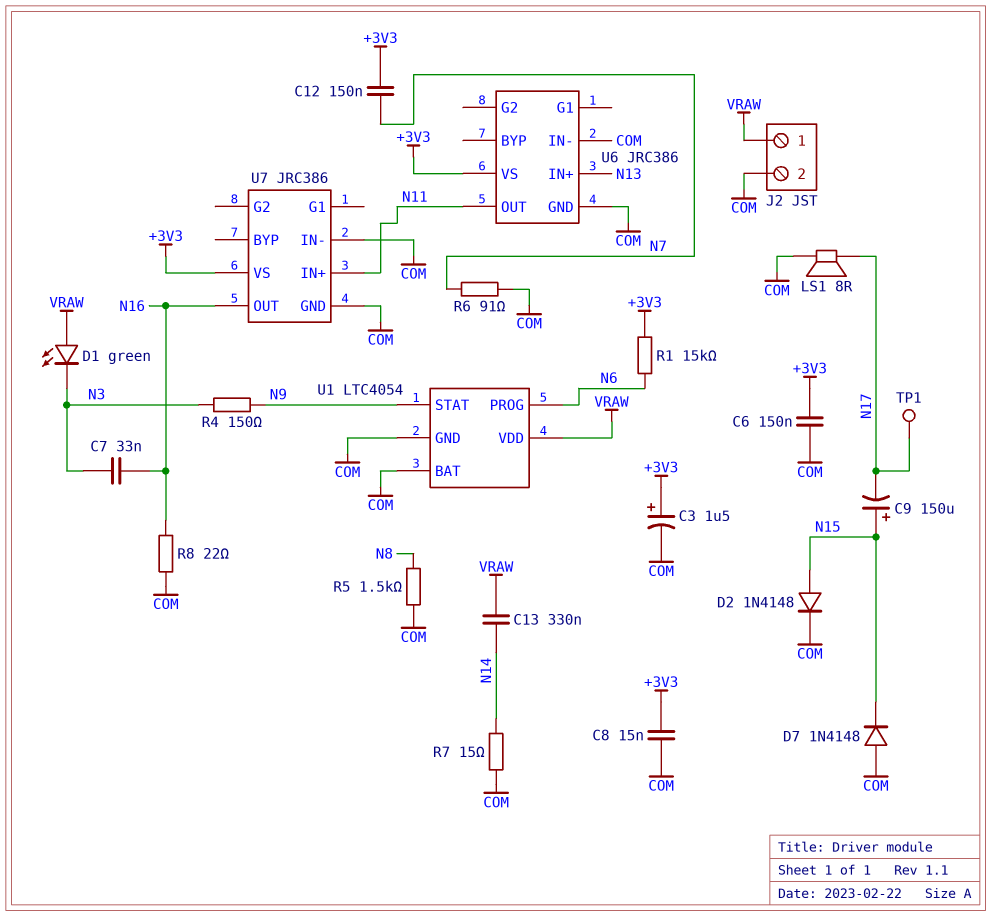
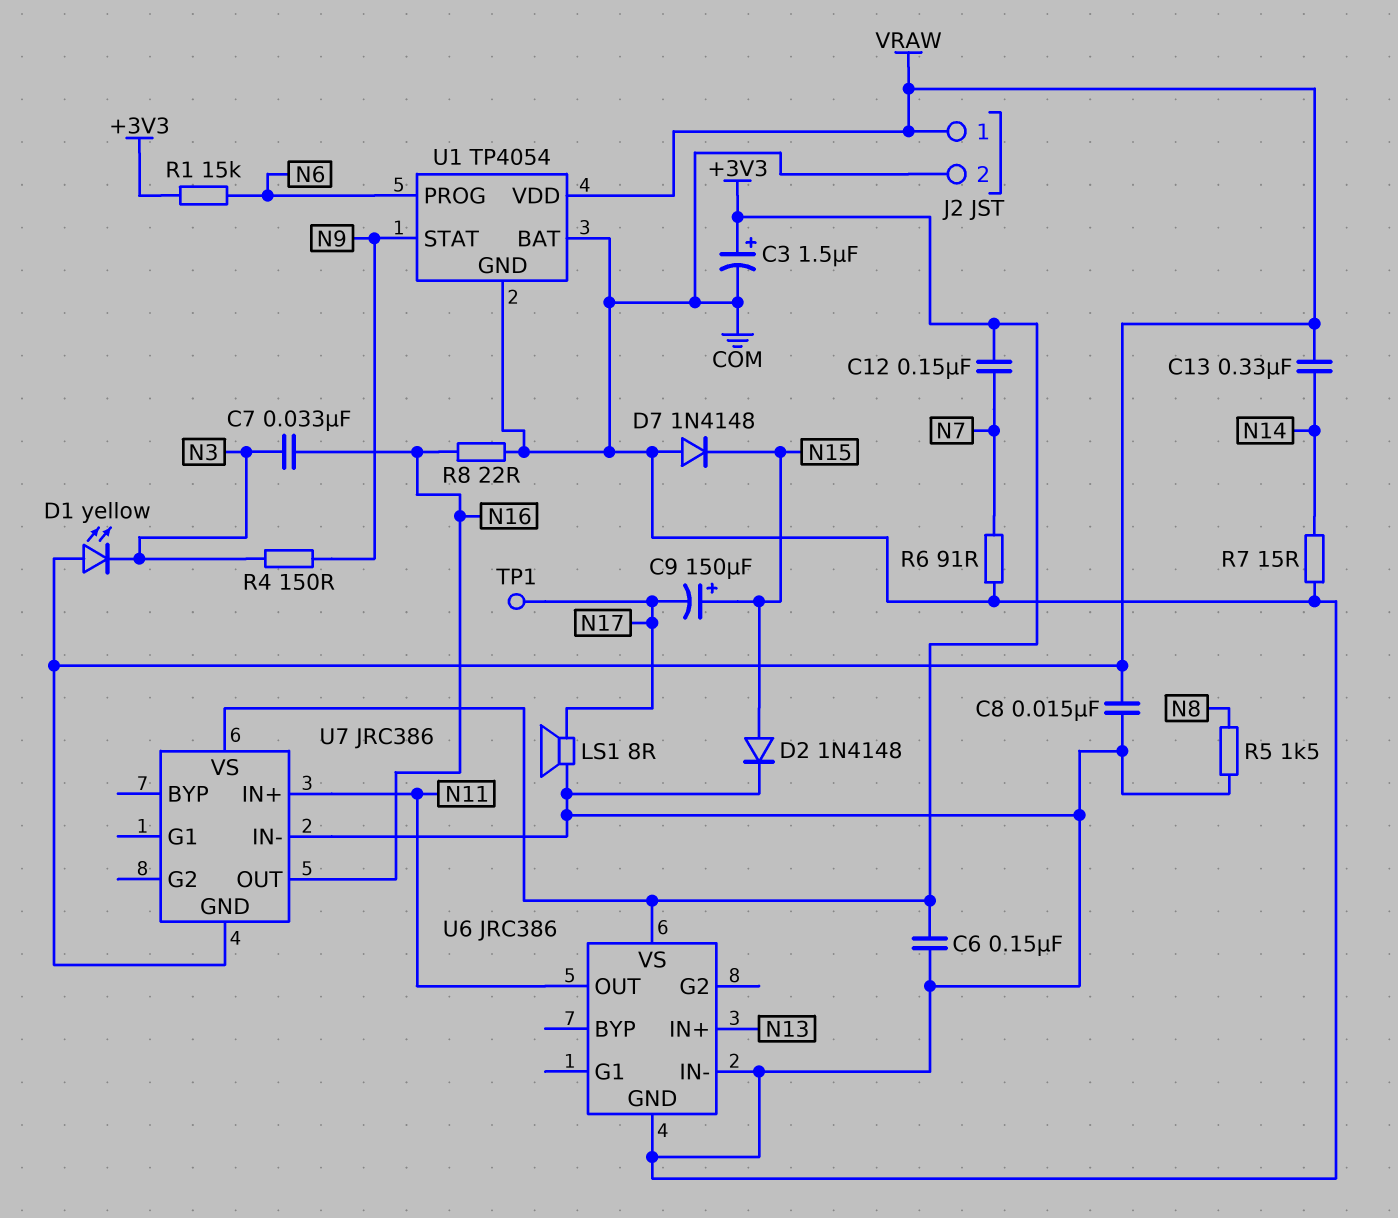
C8: 15nF (+3V3, COM) -> 15nF (COM, VRAW)
D1: LED green (A VRAW, K N3) -> LED yellow (A VRAW, K N3)
U1: LTC4054 -> TP4054
U7 pin GND: COM -> VRAW

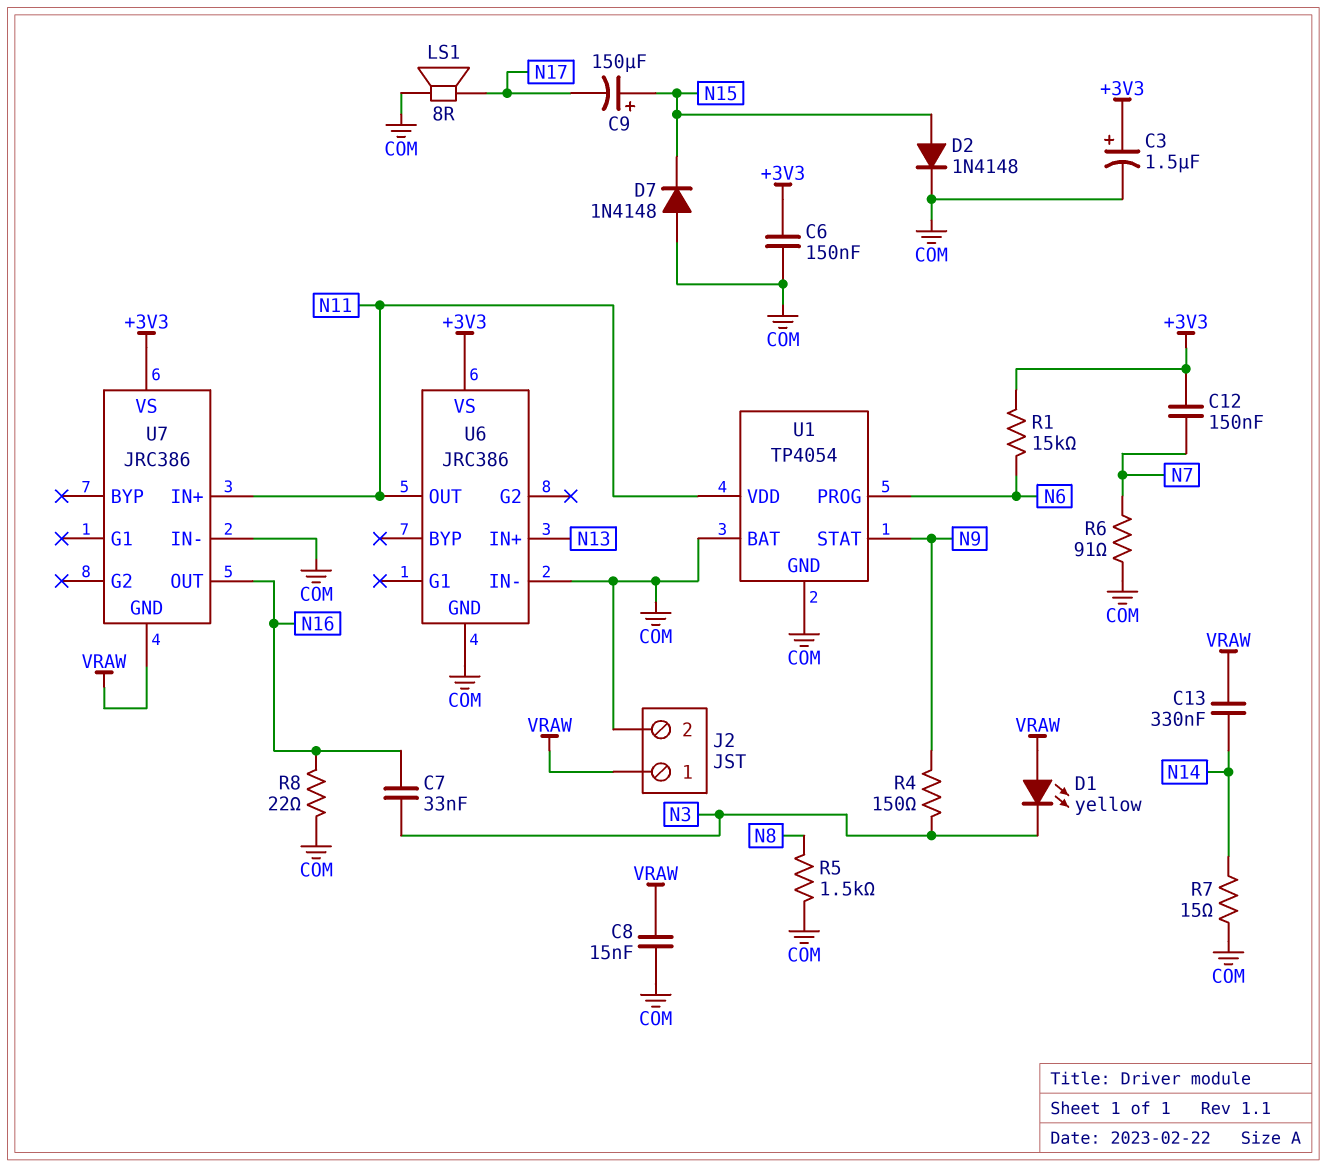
TP1: test point (N17) -> none
U1 pin VDD: VRAW -> N11

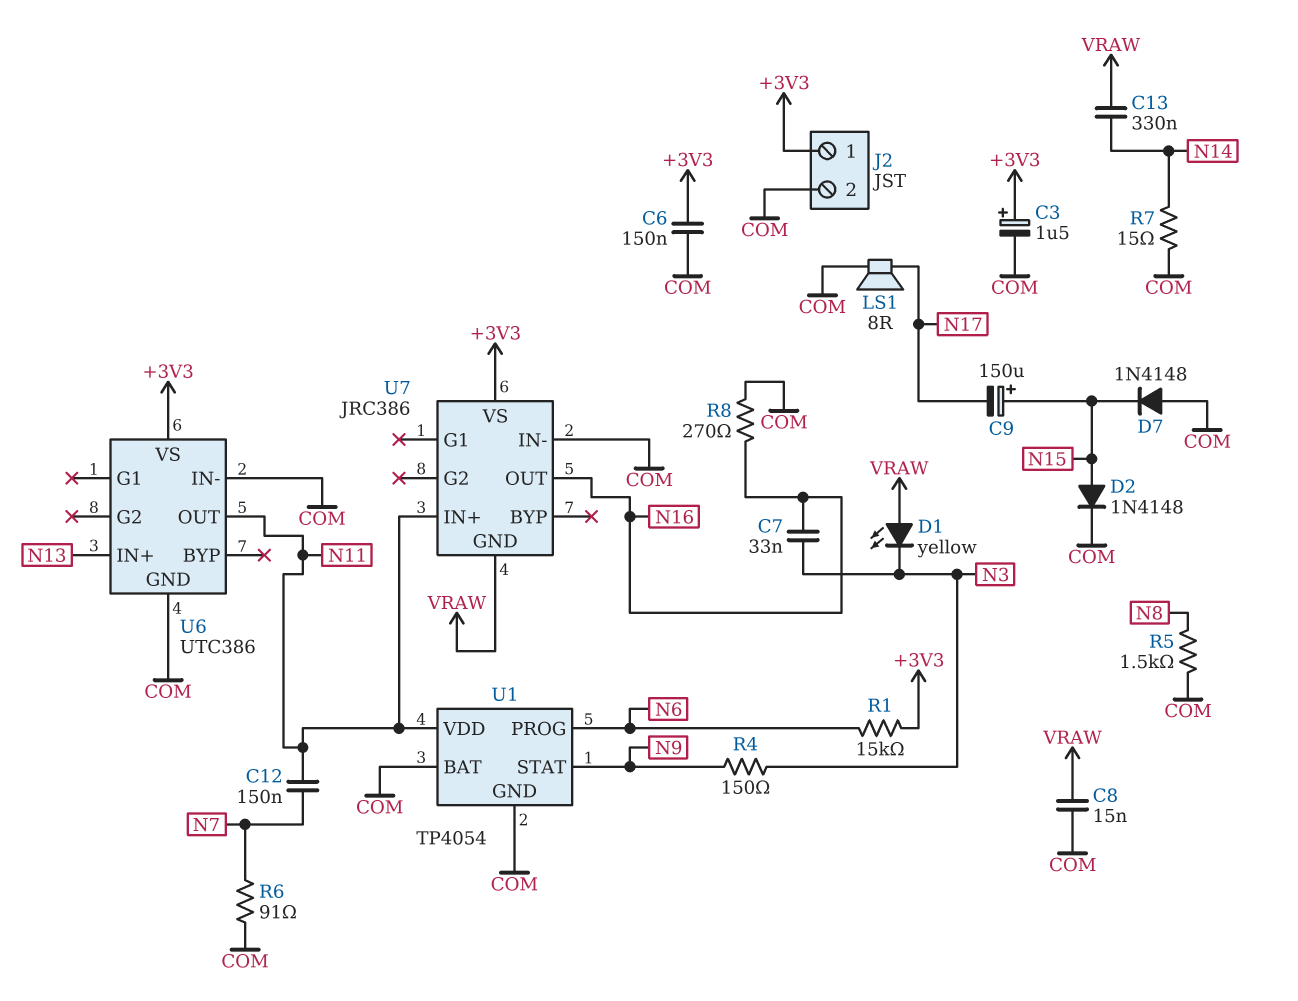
C12: 150nF (+3V3, N7) -> 150nF (N7, N11)
J2 pin 1: VRAW -> +3V3
R8: 22 (COM, N16) -> 270 (COM, N16)
U6: JRC386 -> UTC386

